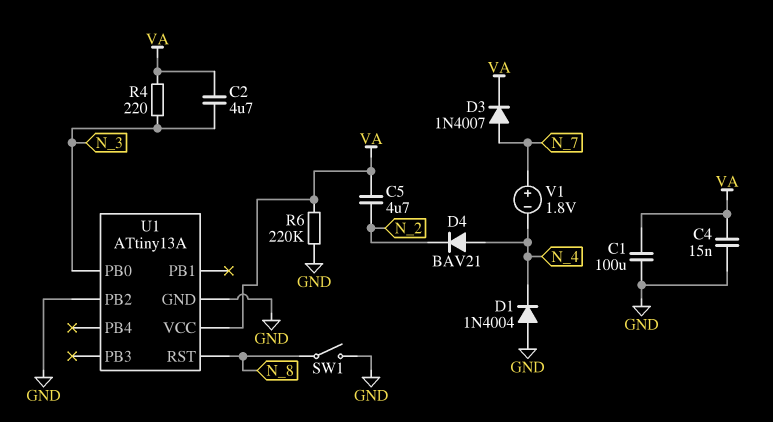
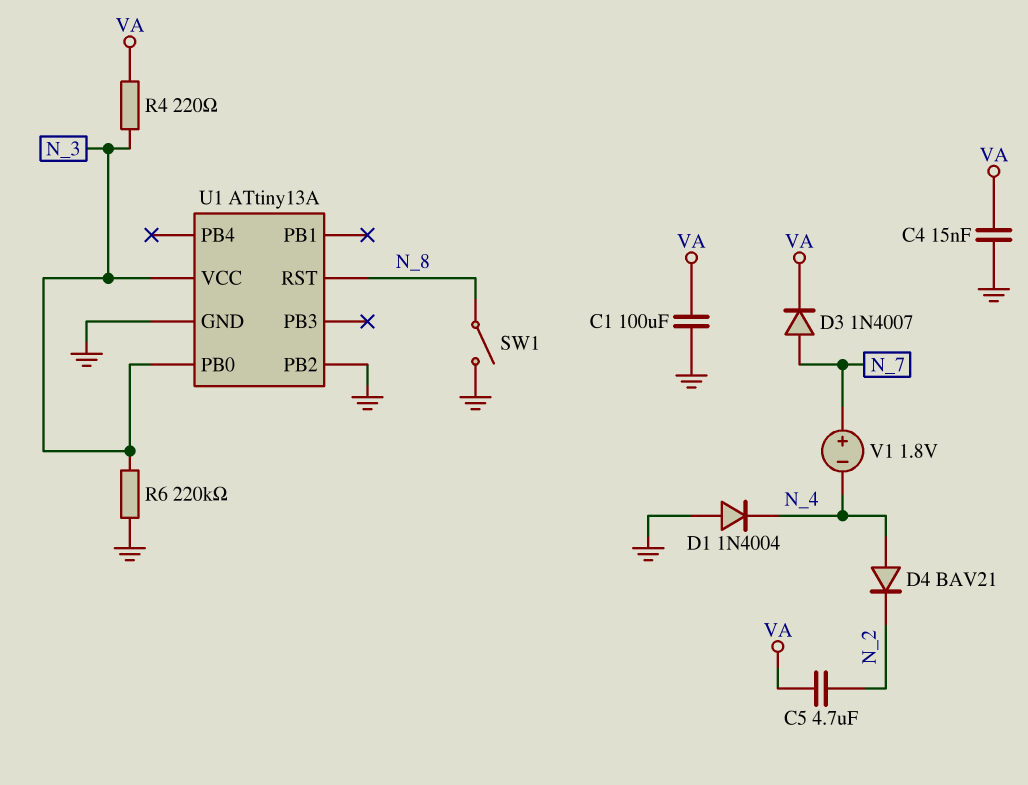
C2: 4.7uF (N_3, VA) -> none
R6: 220k (GND, VA) -> 220k (GND, N_3)
U1 pin VCC: VA -> N_3

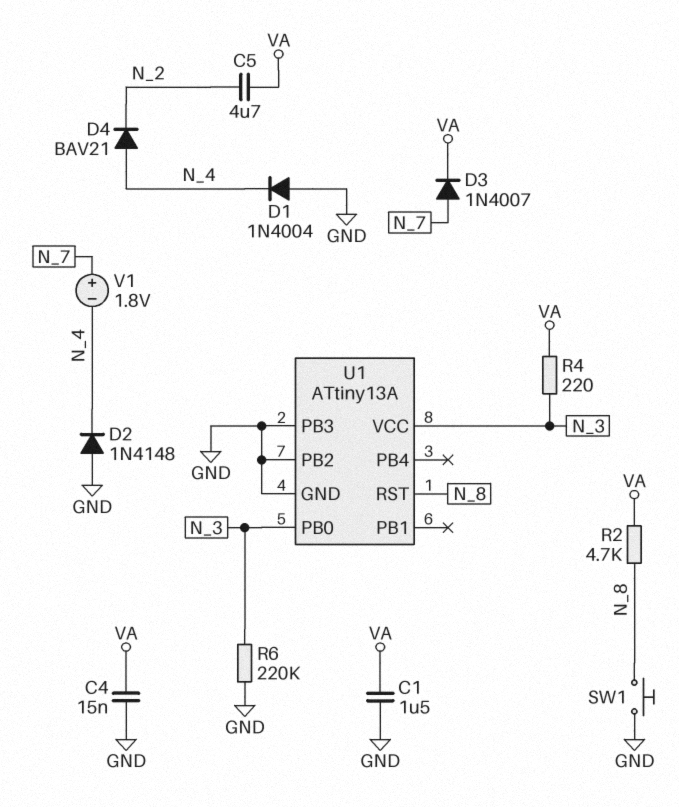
C1: 100uF (GND, VA) -> 1.5uF (GND, VA)
D2: none -> diode 1N4148 (A GND, K N_4)
R2: none -> 4.7k (N_8, VA)
SW1: switch (GND, N_8) -> button (GND, N_8)
U1 pin PB3: none -> GND

